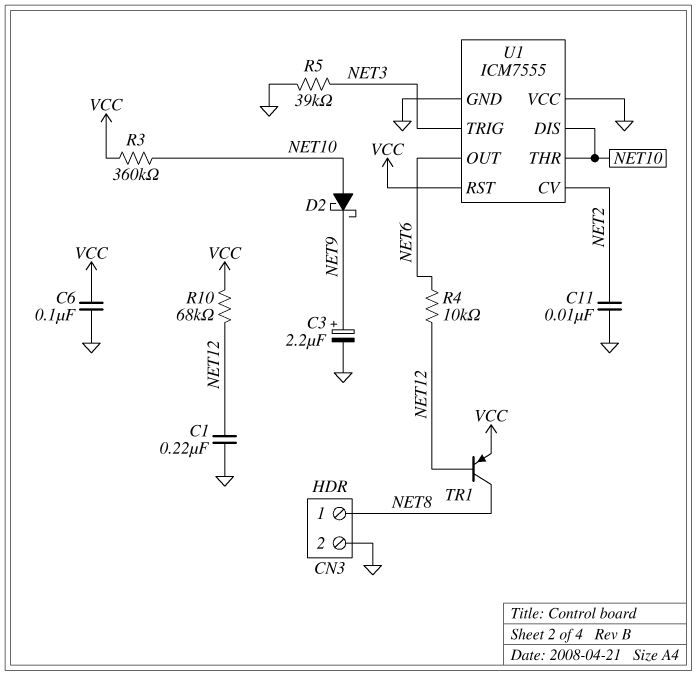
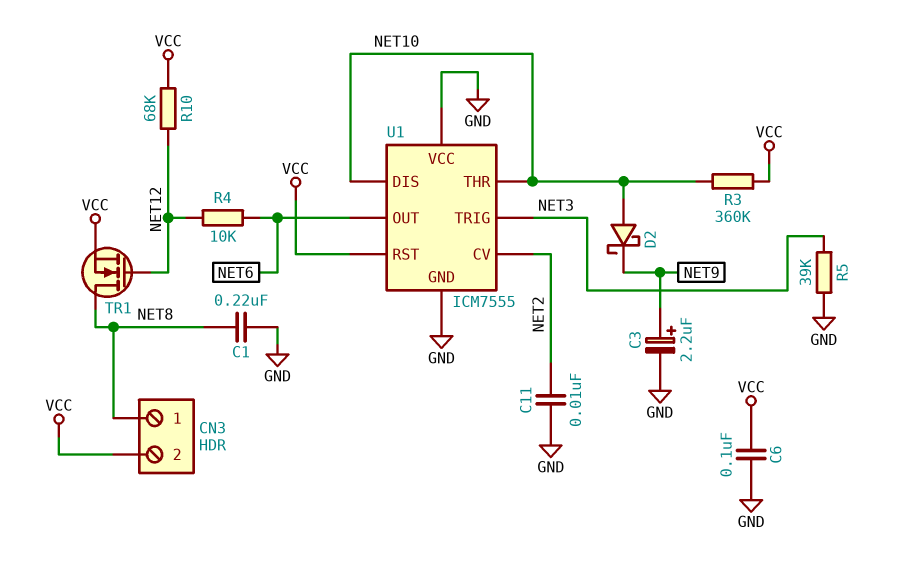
C1: 220nF (GND, NET12) -> 220nF (GND, NET8)
CN3 pin 2: GND -> VCC
TR1: PNP (B NET12, C NET8, E VCC) -> NMOS (G NET12, D NET8, S VCC)

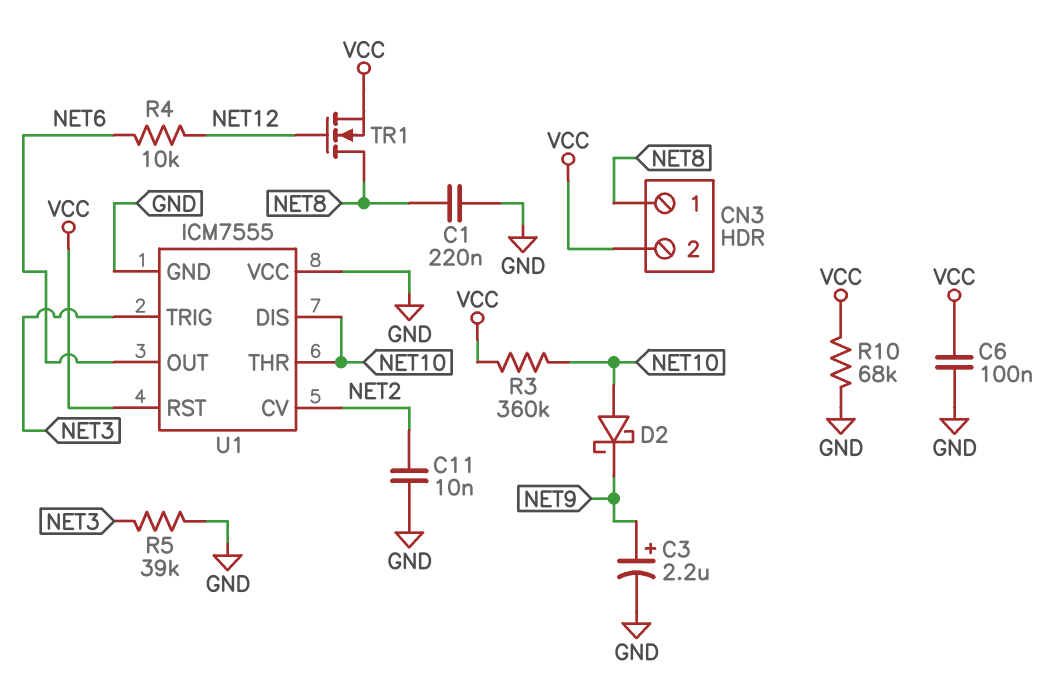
R10: 68k (NET12, VCC) -> 68k (GND, VCC)

